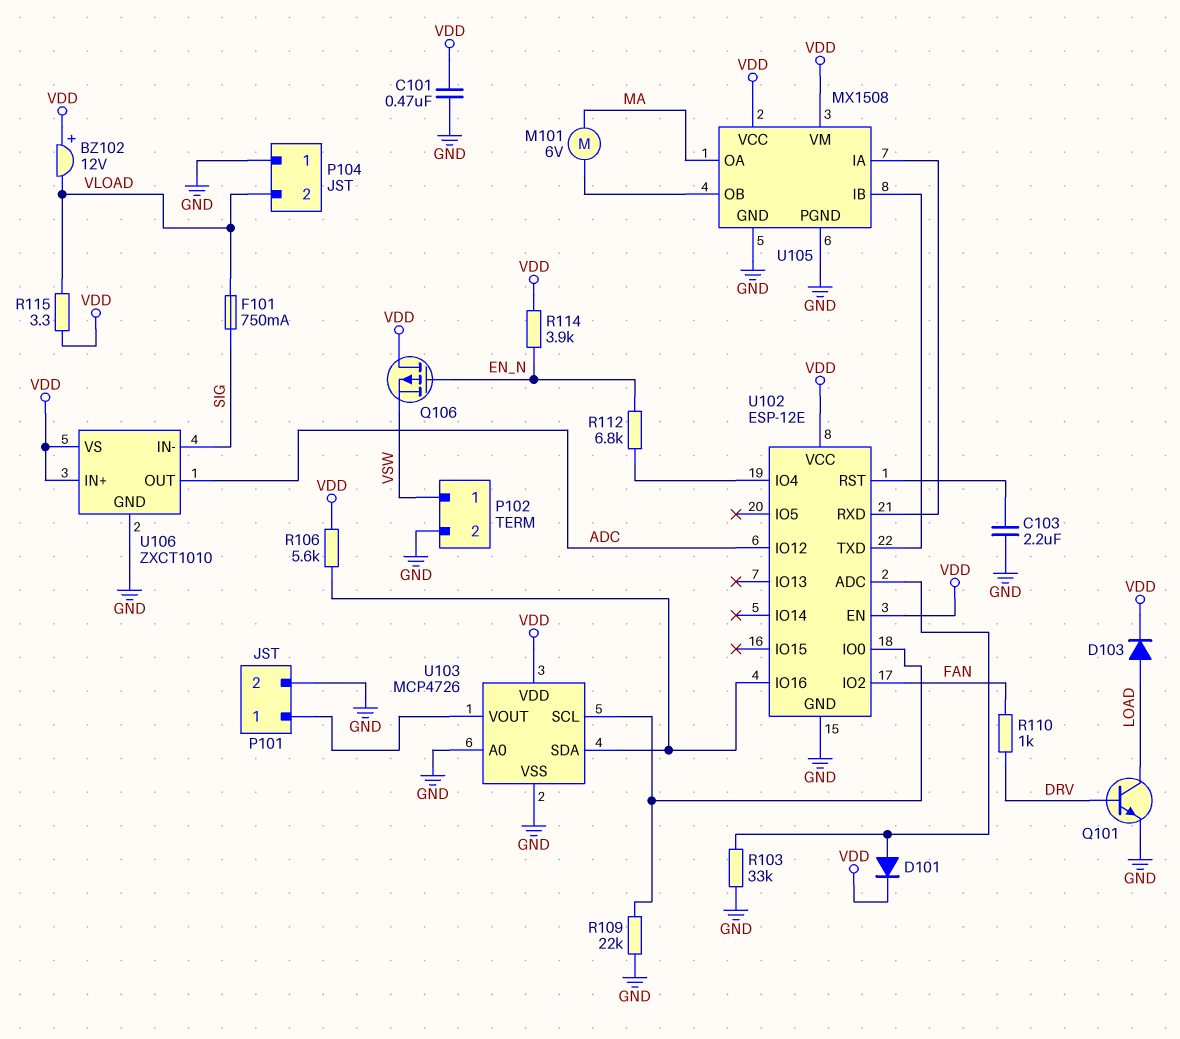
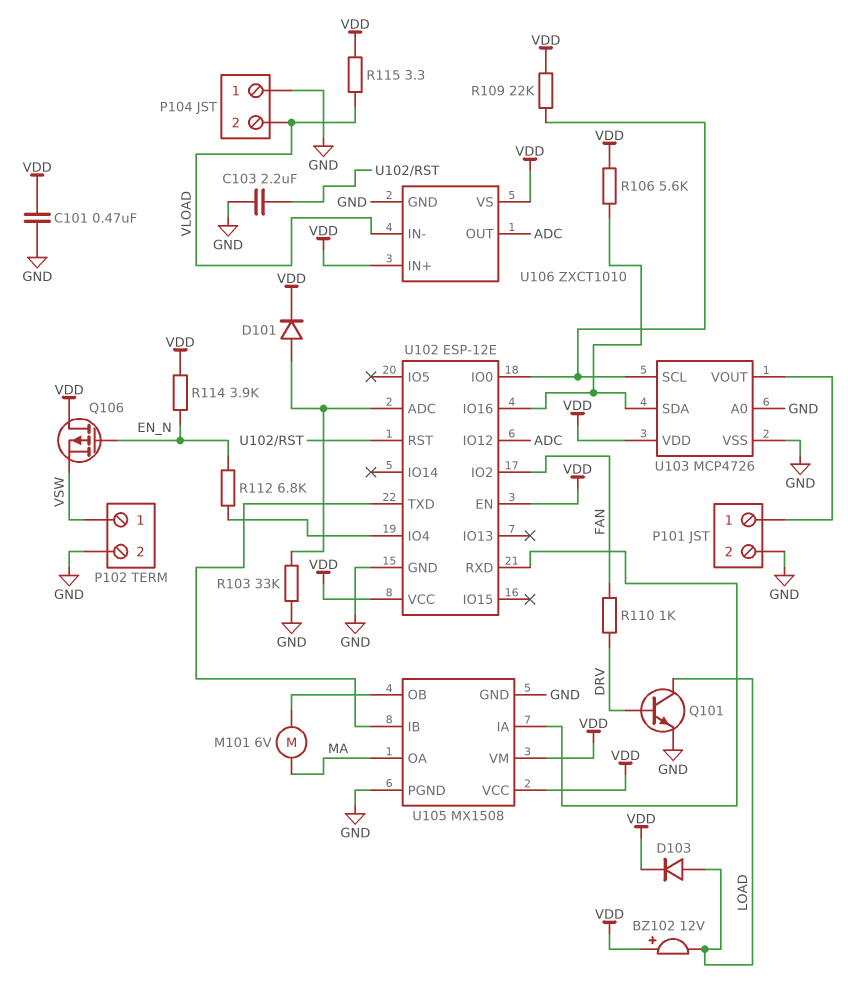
BZ102: buzzer 12V (plus VDD, minus VLOAD) -> buzzer 12V (plus VDD, minus LOAD)
F101: 750mA (SIG, VLOAD) -> none
R109: 22k (GND, U102/IO0) -> 22k (U102/IO0, VDD)
U106 pin IN-: SIG -> VLOAD

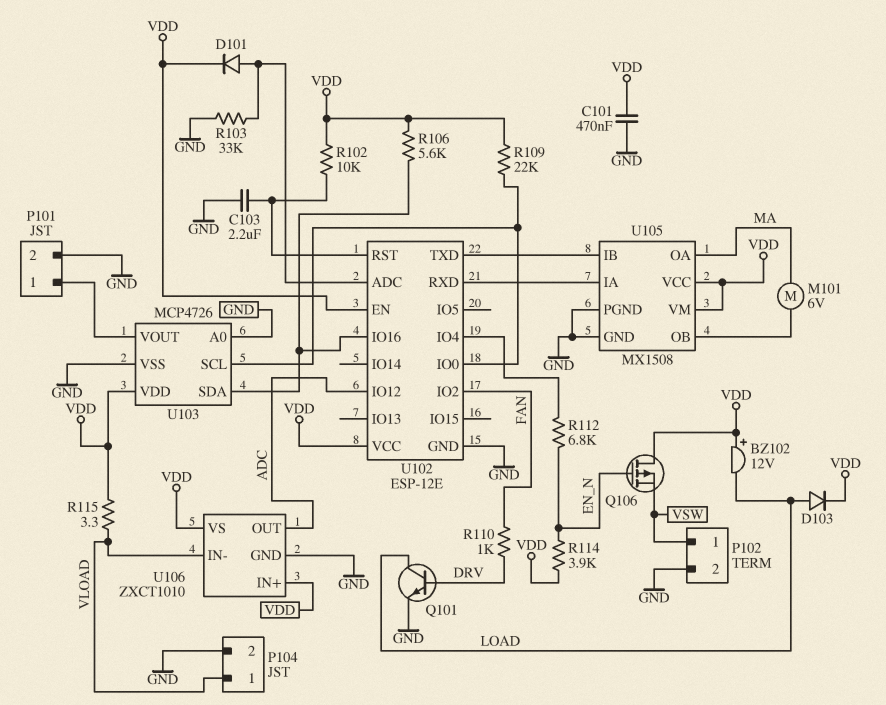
P104 pin 1: GND -> VLOAD
P104 pin 2: VLOAD -> GND
R102: none -> 10k (U102/RST, VDD)

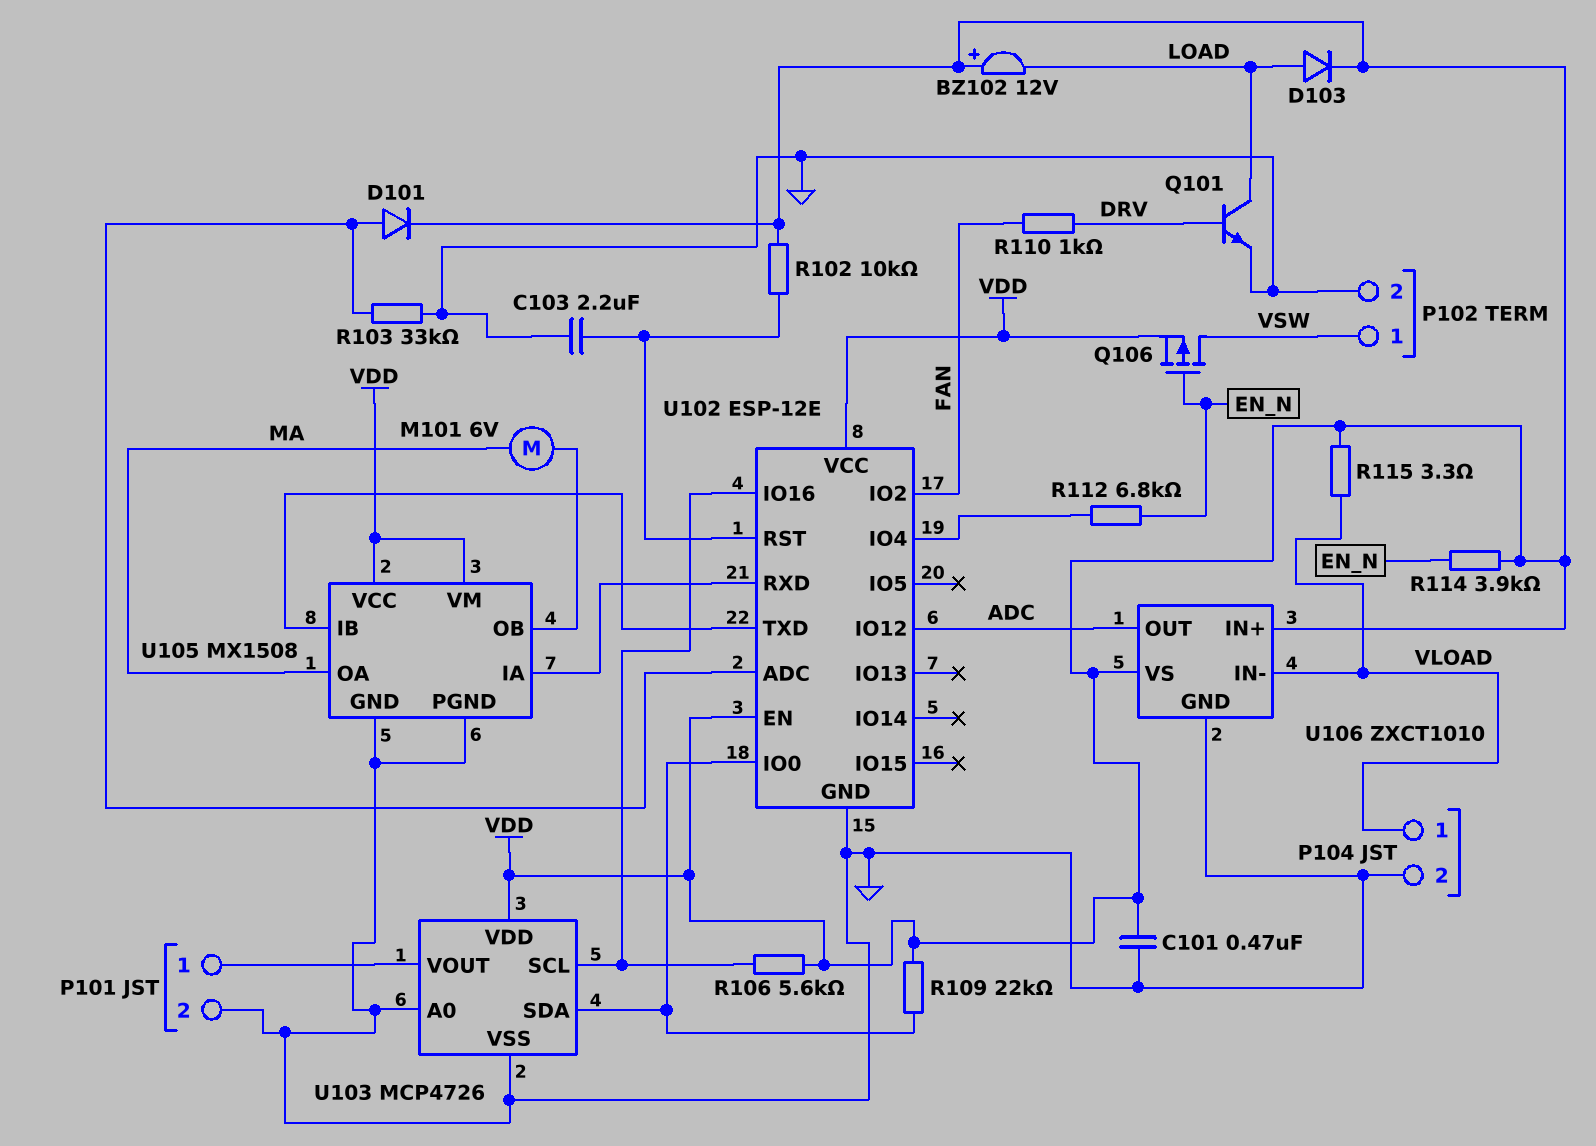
Q106: PMOS (G EN_N, D VDD, S VSW) -> PMOS (G EN_N, D VSW, S VDD)
U103 pin SCL: U102/IO0 -> U102/IO16
U103 pin SDA: U102/IO16 -> U102/IO0

